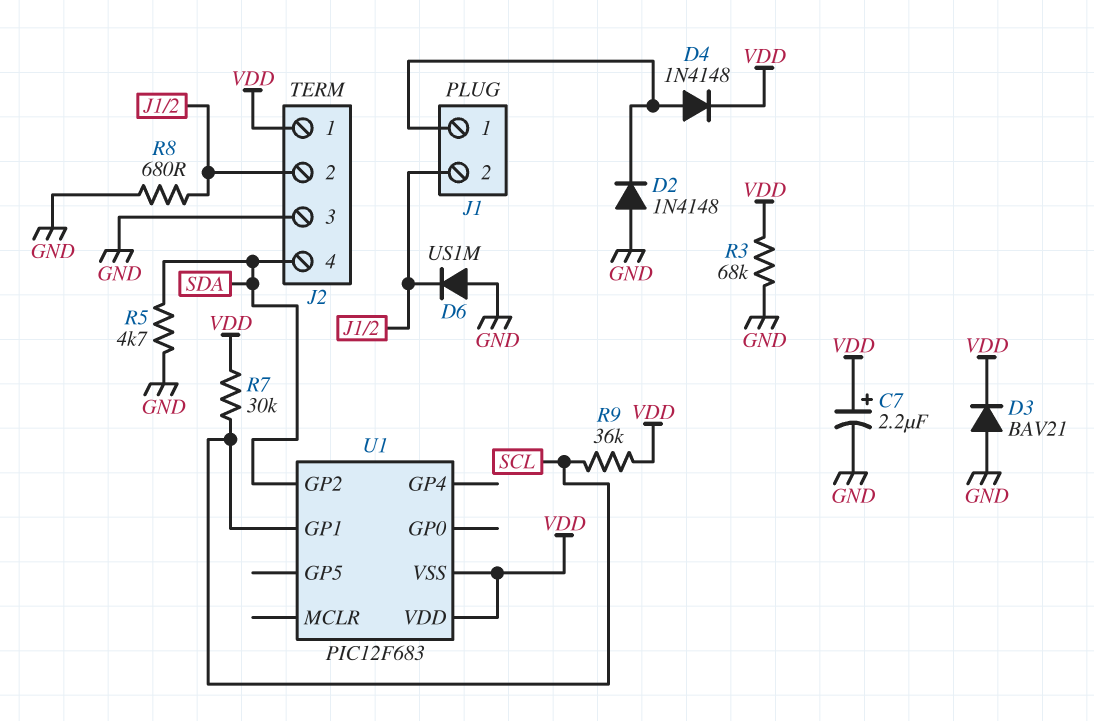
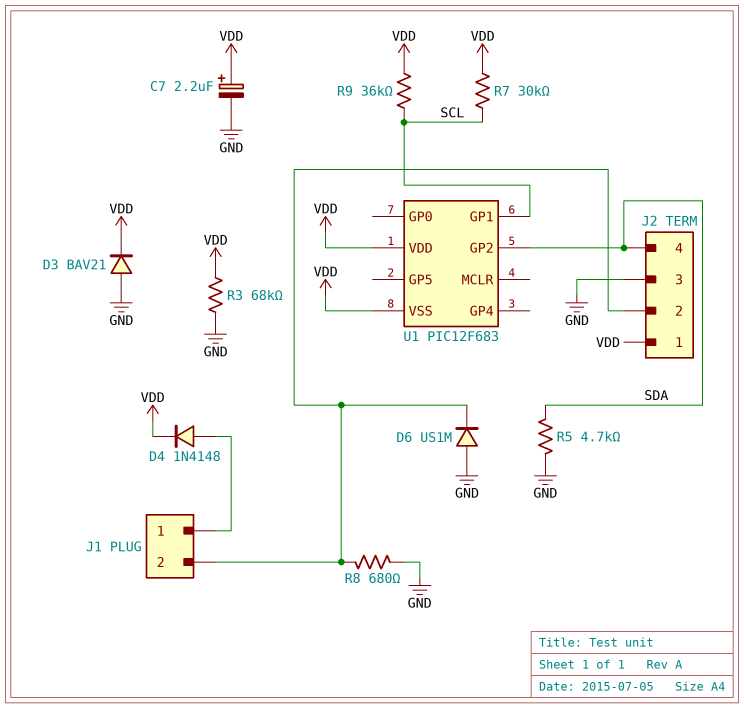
D2: diode 1N4148 (A GND, K J1/1) -> none

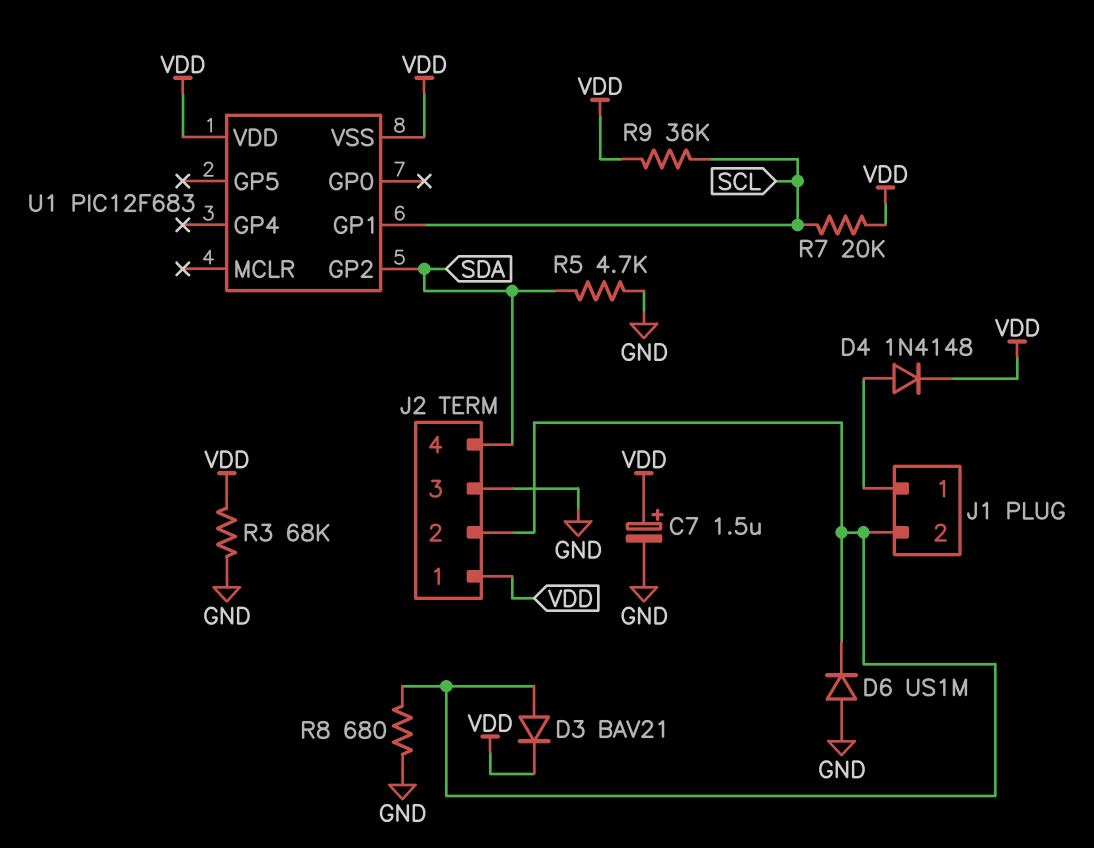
C7: 2.2uF (plus VDD, minus GND) -> 1.5uF (plus VDD, minus GND)
D3: diode BAV21 (A GND, K VDD) -> diode BAV21 (A J1/2, K VDD)
R7: 30k (SCL, VDD) -> 20k (SCL, VDD)

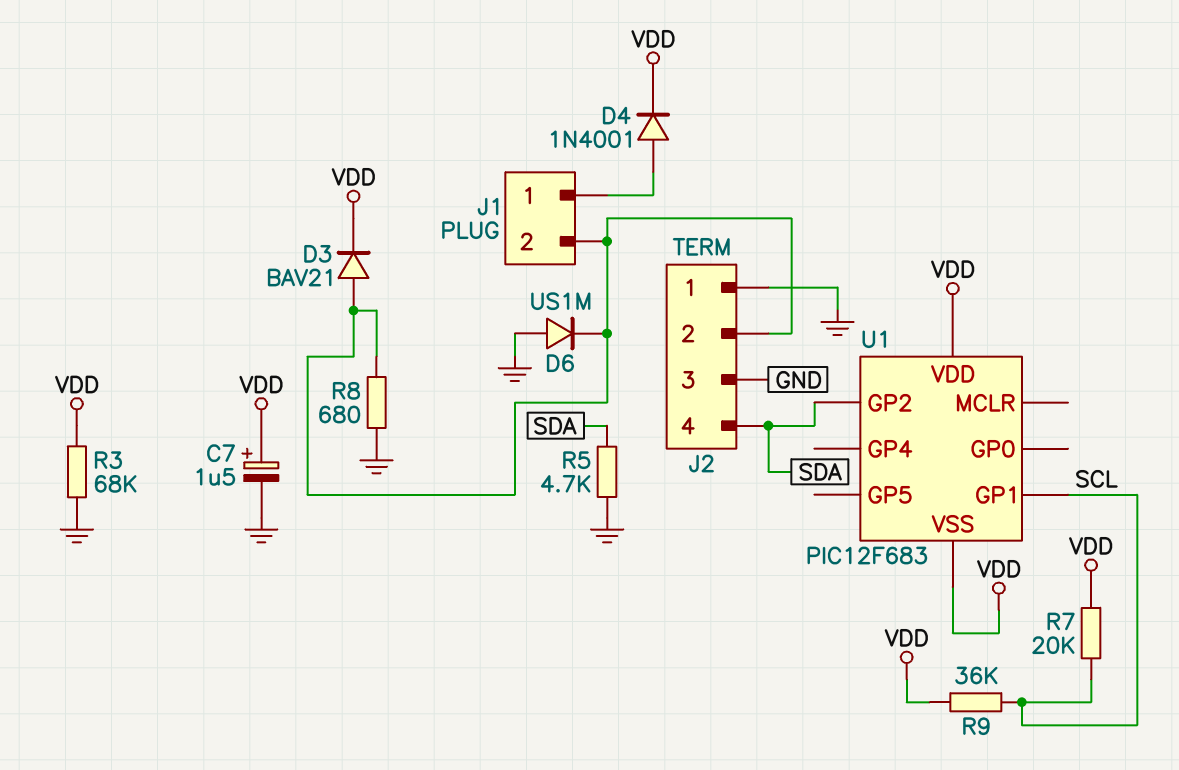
D4: diode 1N4148 (A J1/1, K VDD) -> diode 1N4001 (A J1/1, K VDD)
J2 pin 1: VDD -> GND

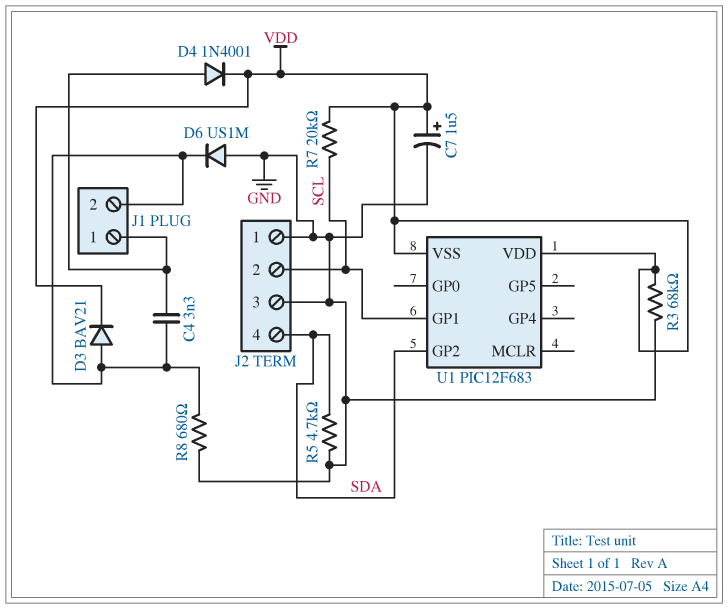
C4: none -> 3.3nF (J1/1, J1/2)
J2 pin 2: J1/2 -> SCL
R9: 36k (SCL, VDD) -> none

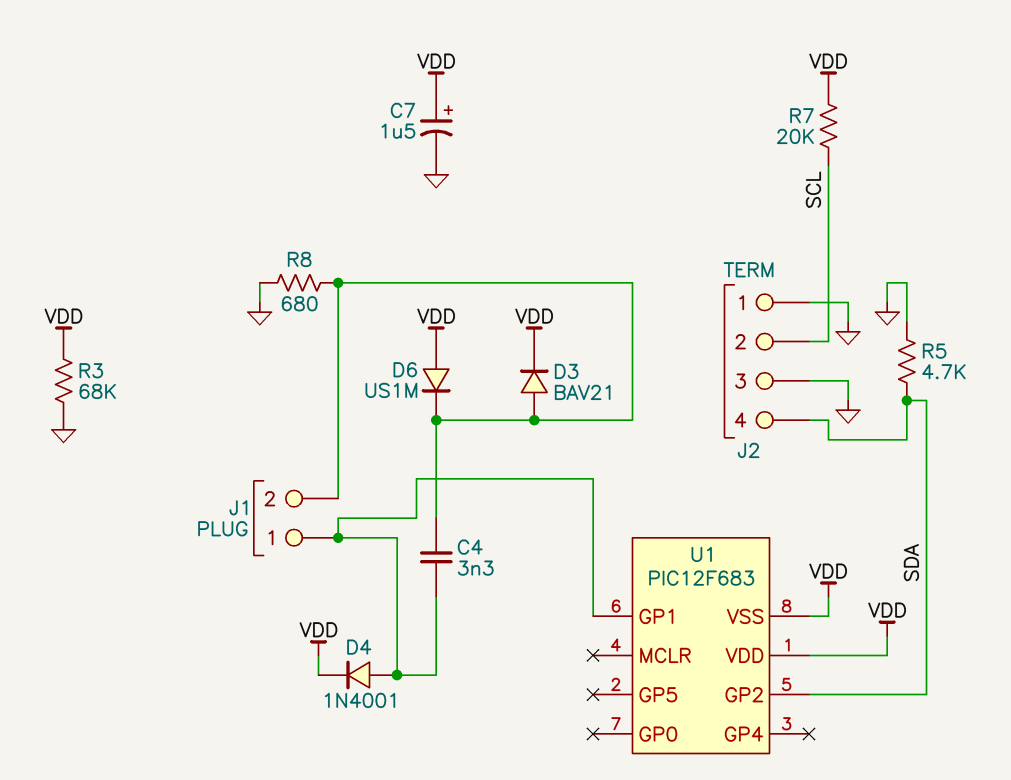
D6: diode US1M (A GND, K J1/2) -> diode US1M (A VDD, K J1/2)
U1 pin GP1: SCL -> J1/1

